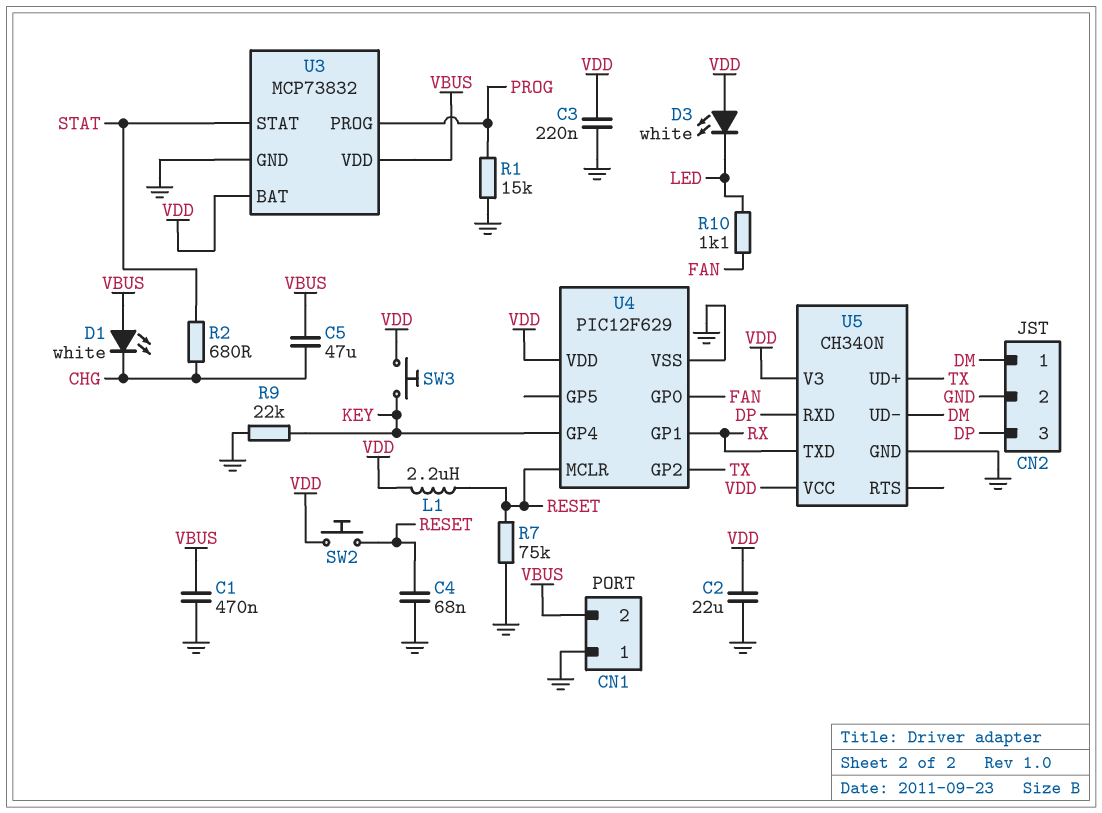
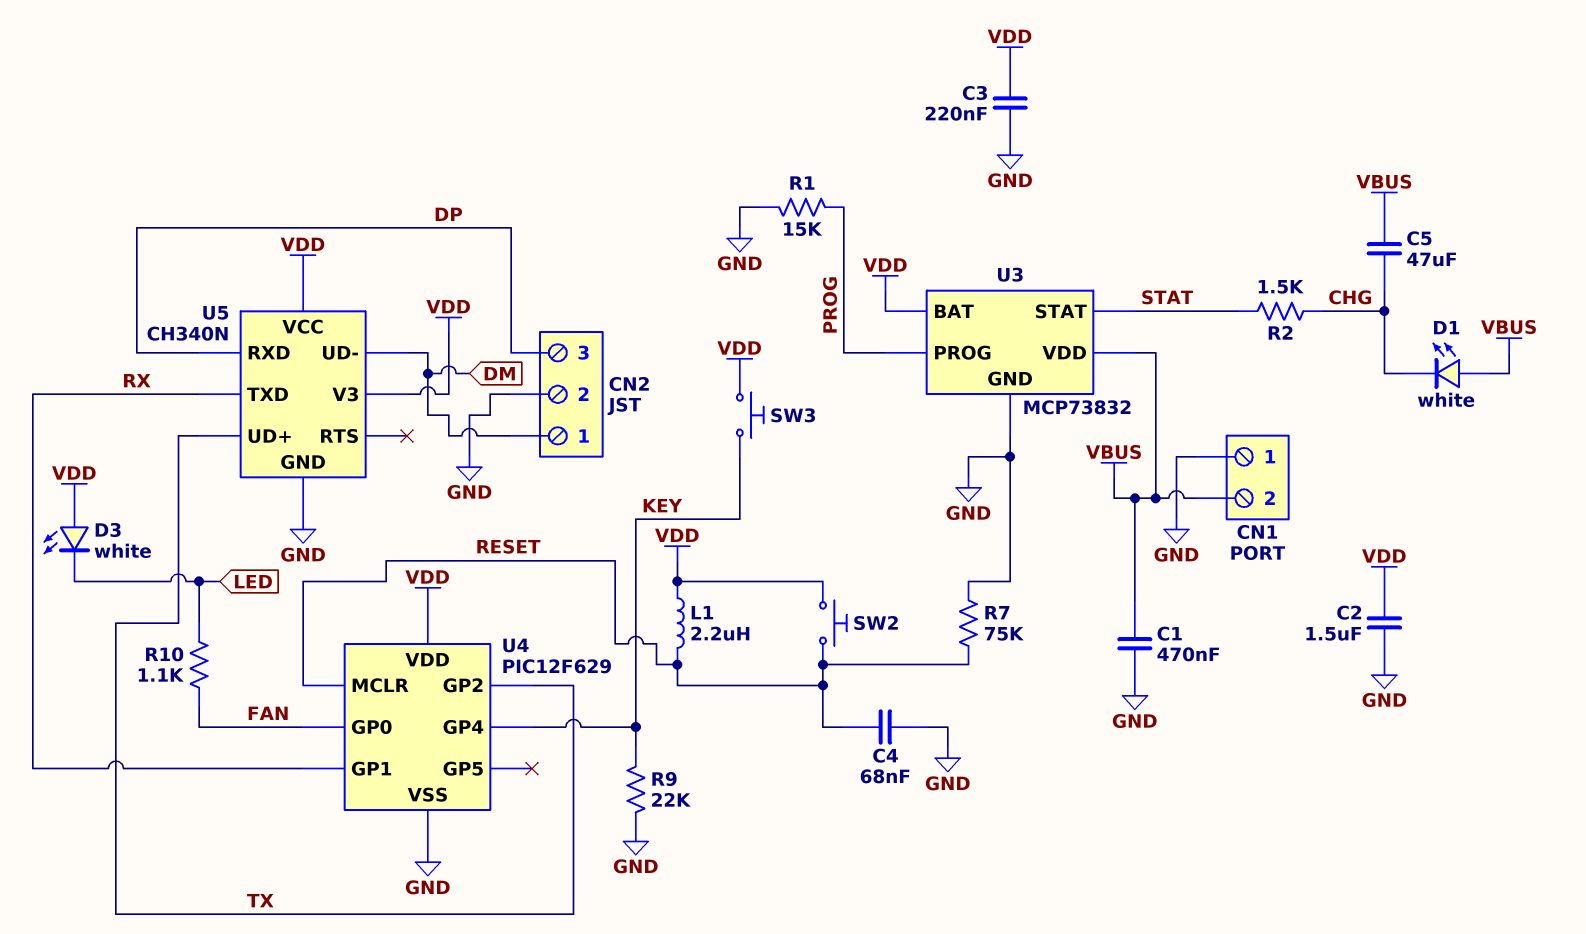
C2: 22uF (GND, VDD) -> 1.5uF (GND, VDD)
R2: 680 (CHG, STAT) -> 1.5k (CHG, STAT)

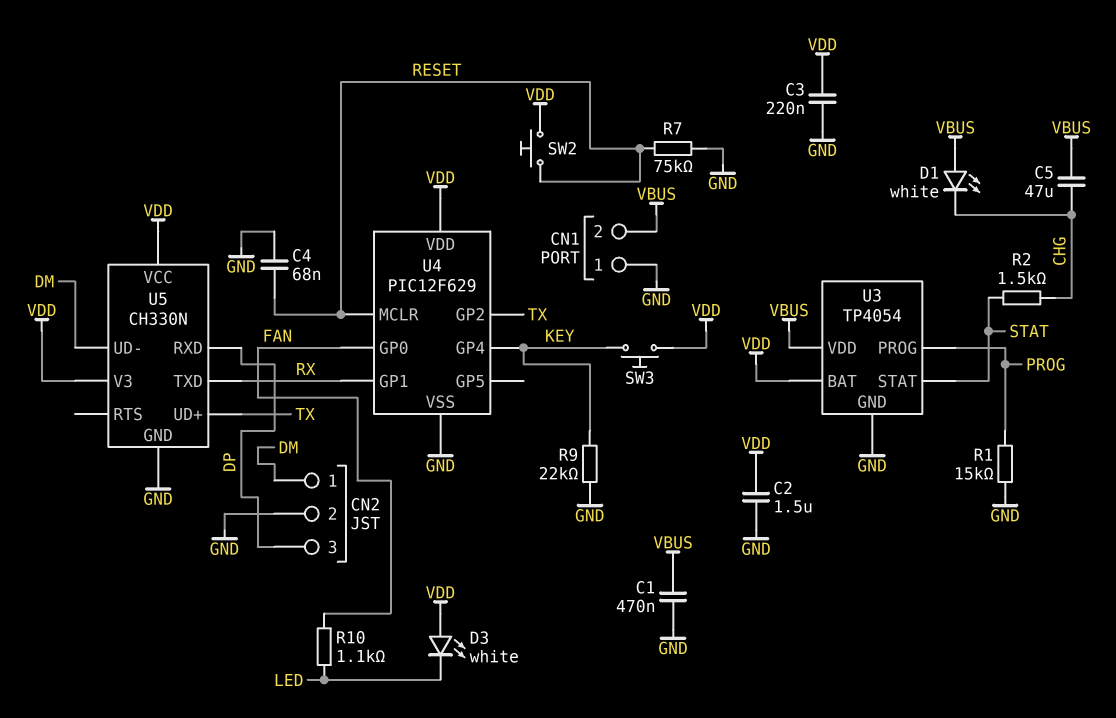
L1: 2.2uH (RESET, VDD) -> none
U3: MCP73832 -> TP4054
U5: CH340N -> CH330N

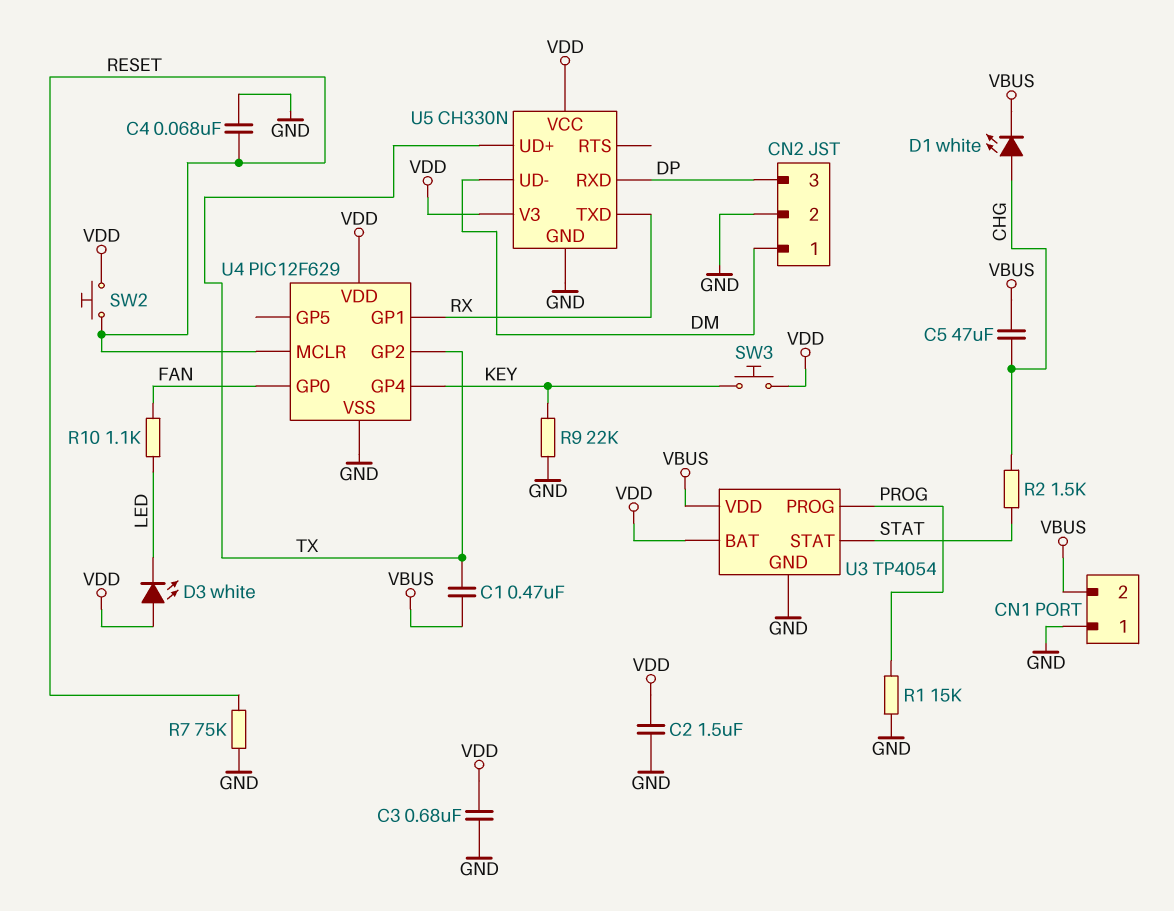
C1: 470nF (GND, VBUS) -> 470nF (TX, VBUS)
C3: 220nF (GND, VDD) -> 680nF (GND, VDD)
D1: LED white (A VBUS, K CHG) -> LED white (A CHG, K VBUS)

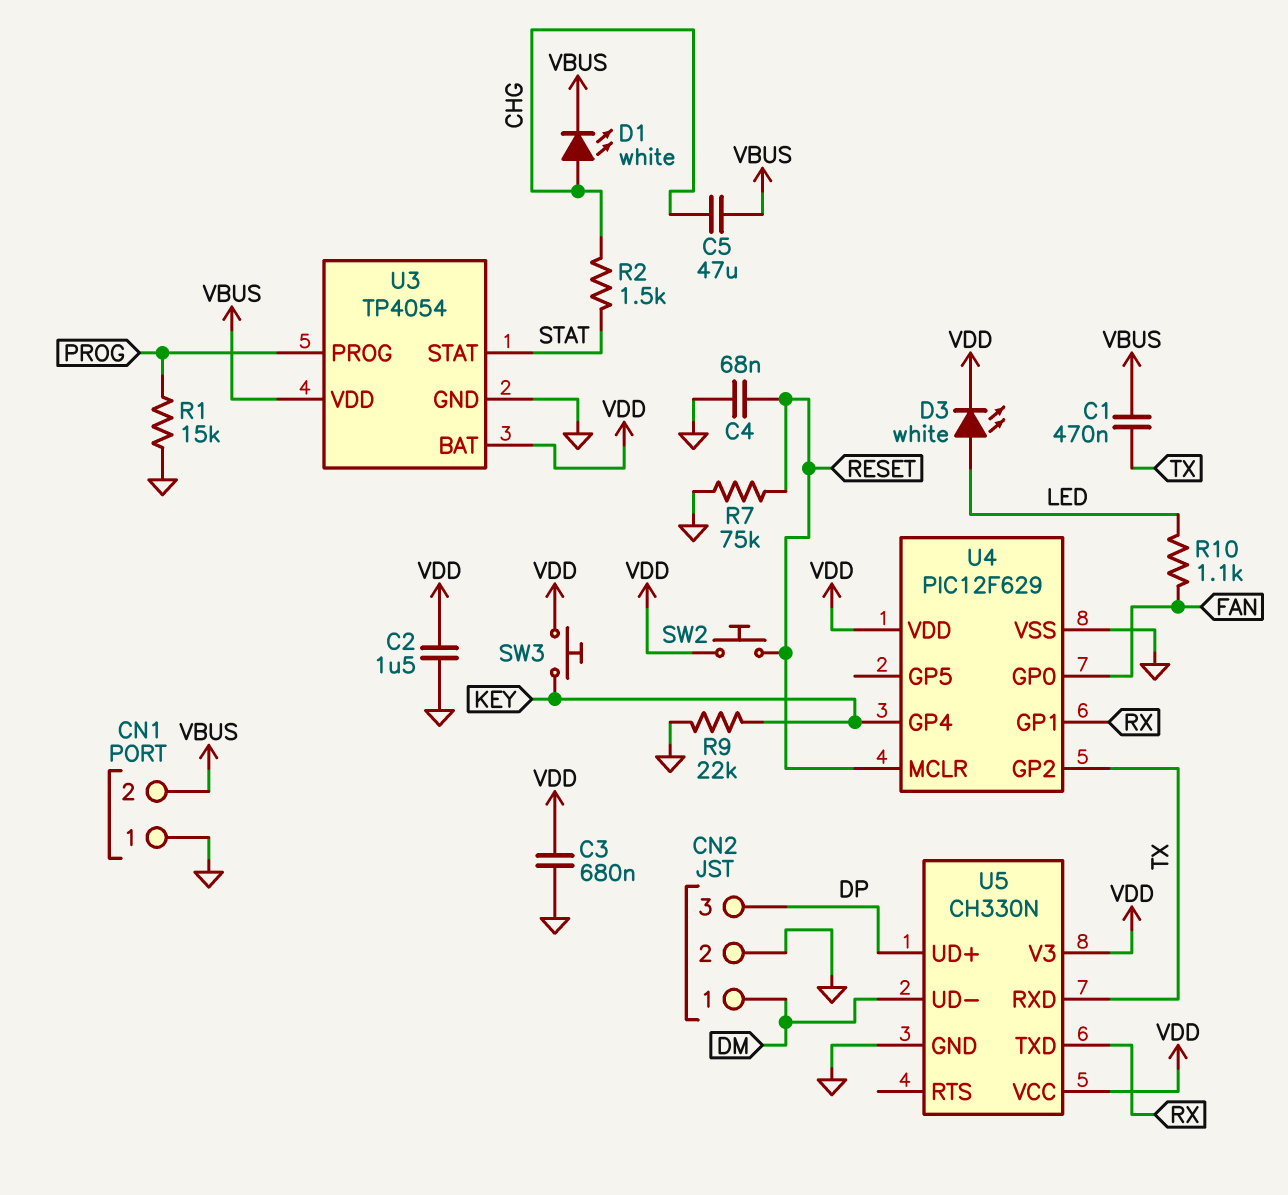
D3: LED white (A VDD, K LED) -> LED white (A LED, K VDD)
U5 pin RXD: DP -> TX
U5 pin UD+: TX -> DP

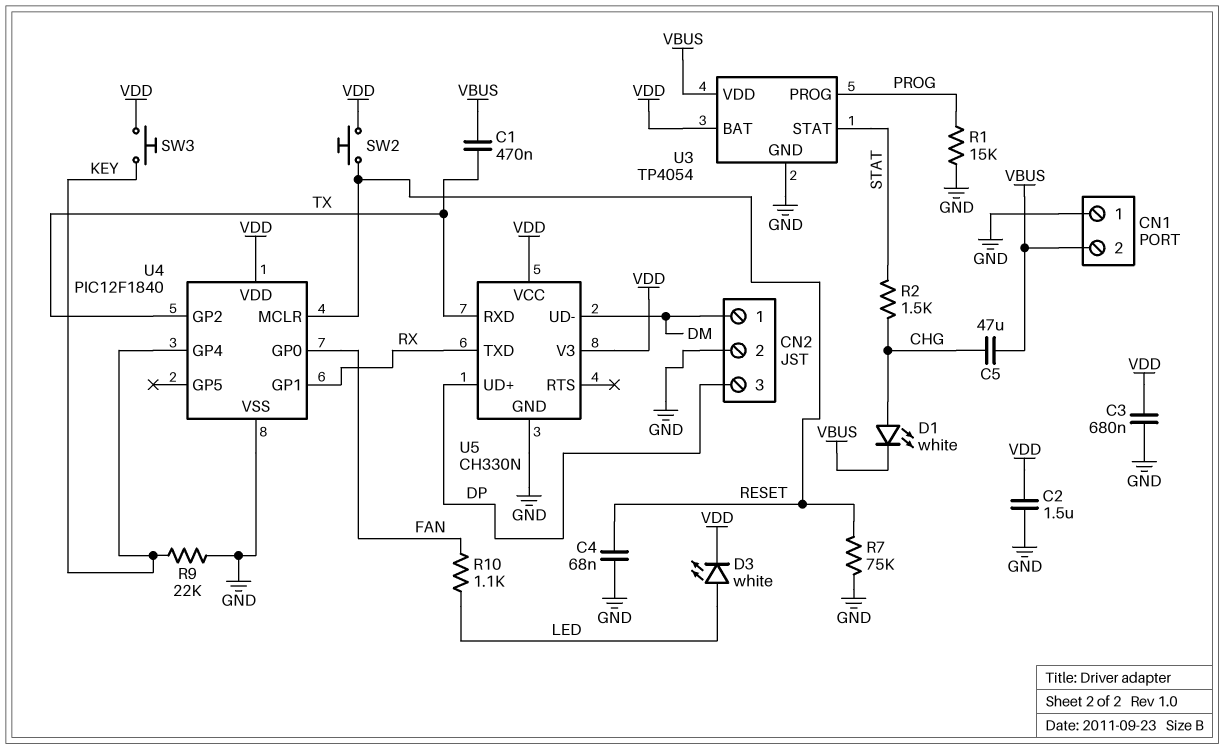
U4: PIC12F629 -> PIC12F1840

